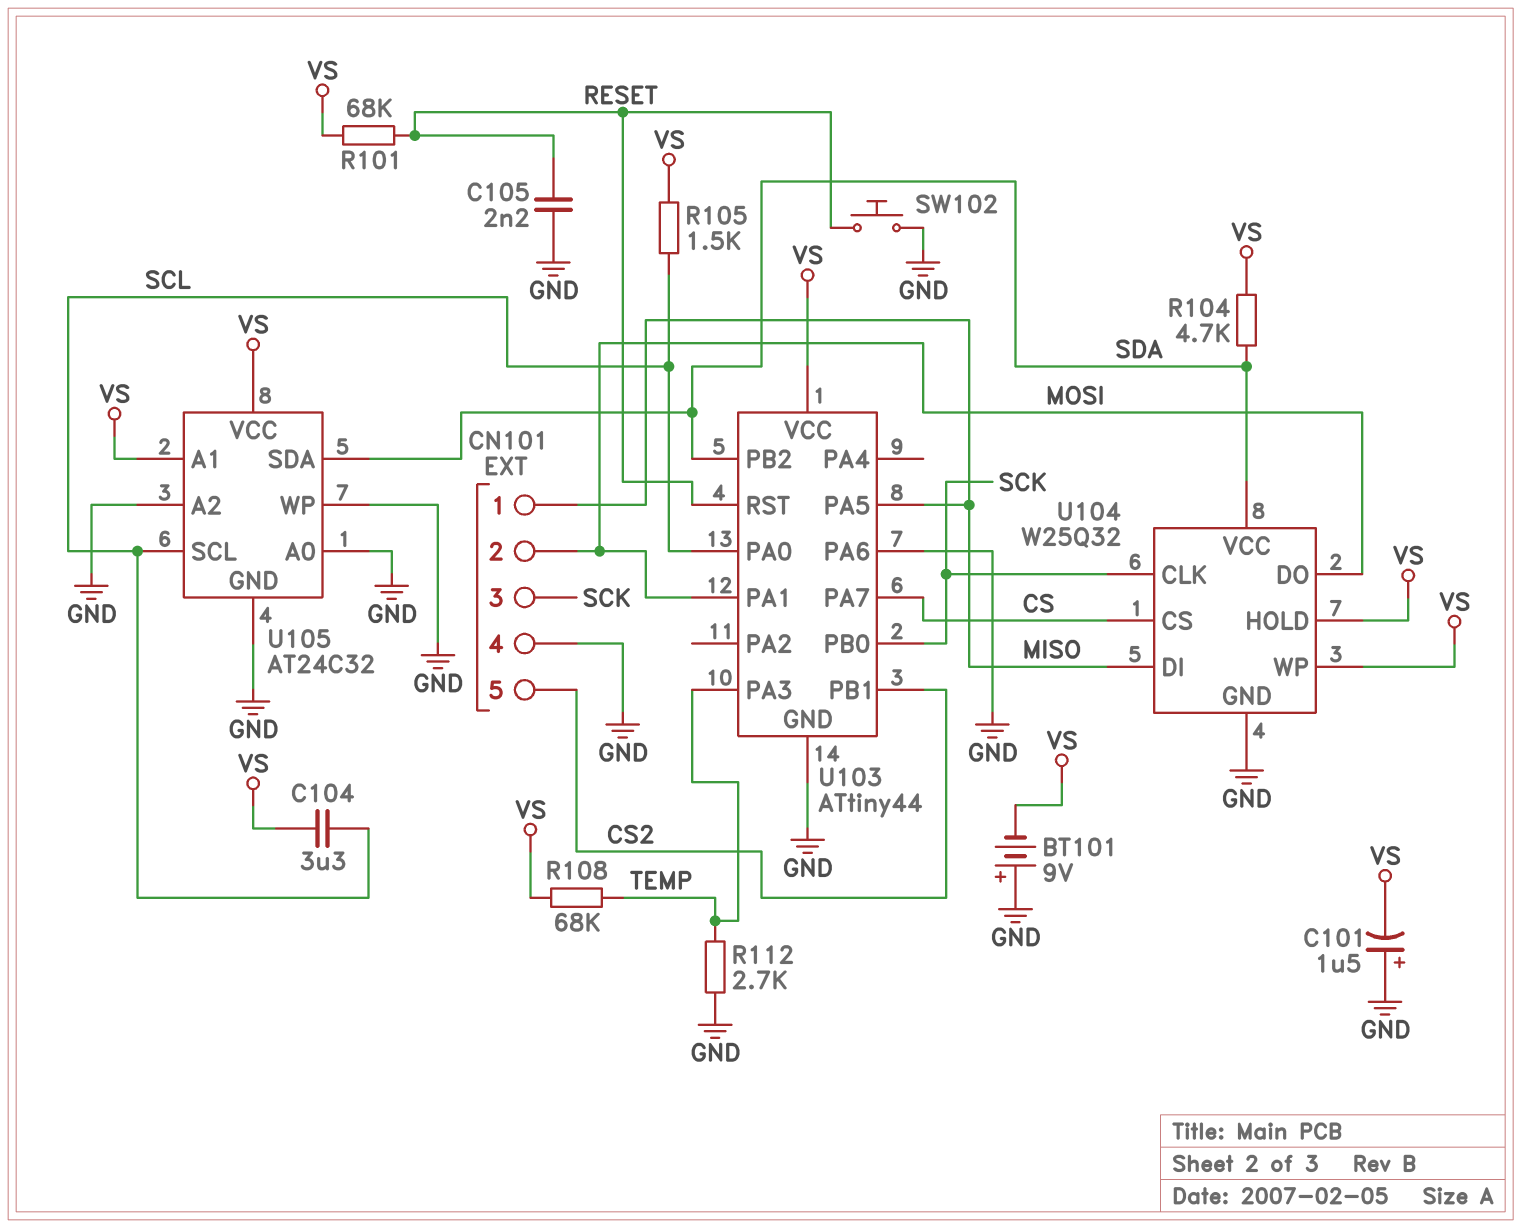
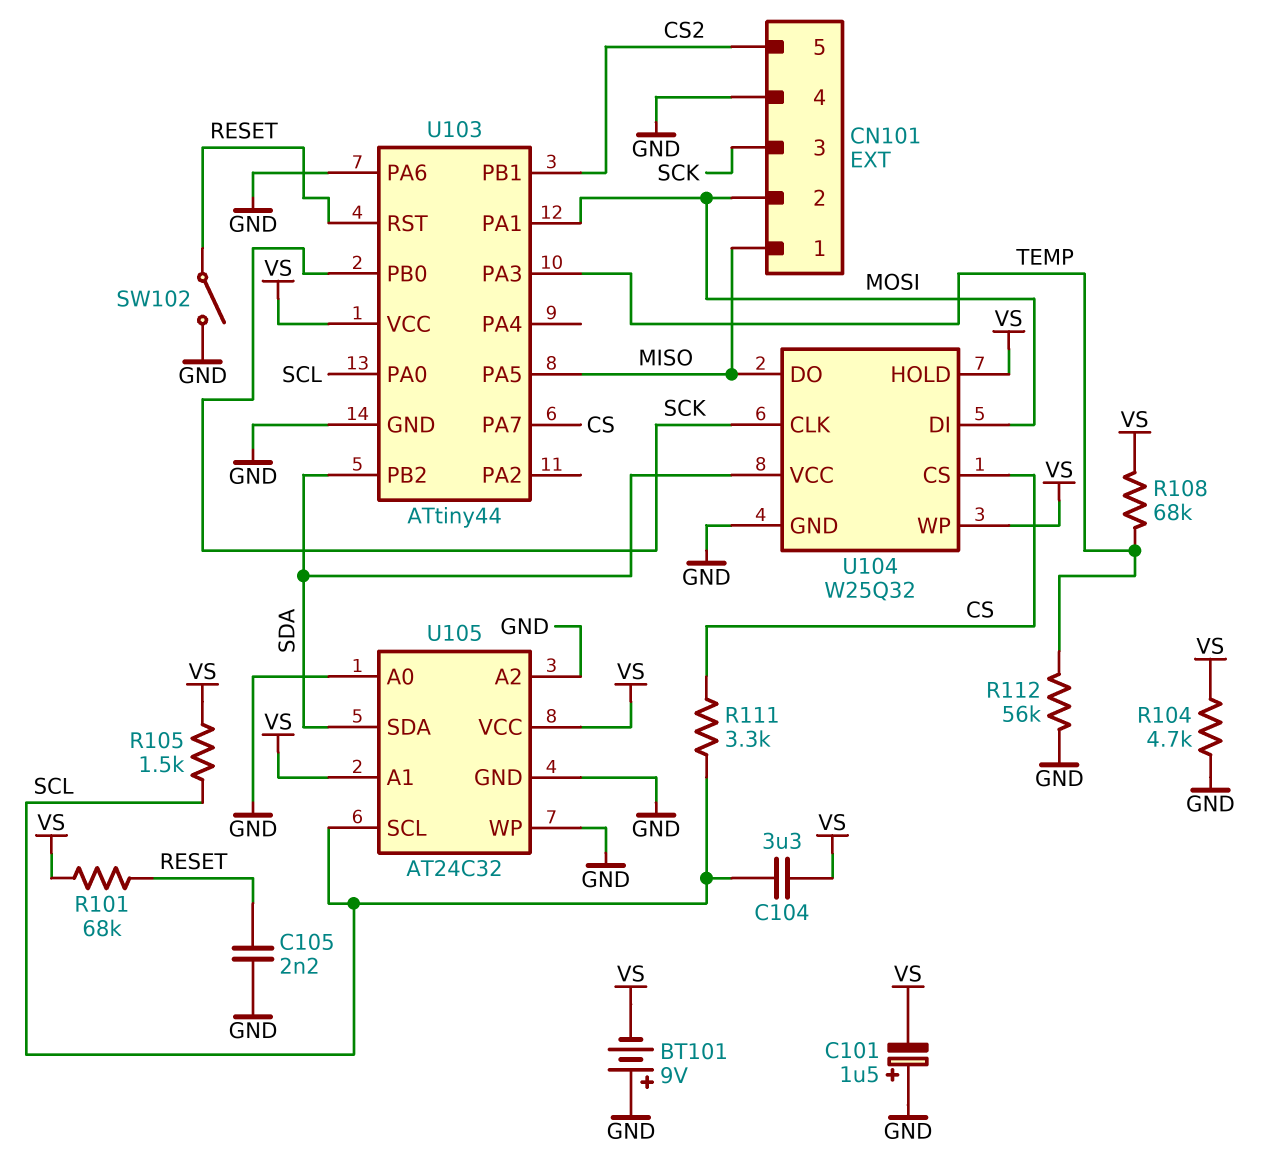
R104: 4.7k (SDA, VS) -> 4.7k (GND, VS)
R111: none -> 3.3k (CS, SCL)
R112: 2.7k (GND, TEMP) -> 56k (GND, TEMP)
SW102: button (GND, RESET) -> switch (GND, RESET)
U104 pin DI: MISO -> MOSI
U104 pin DO: MOSI -> MISO

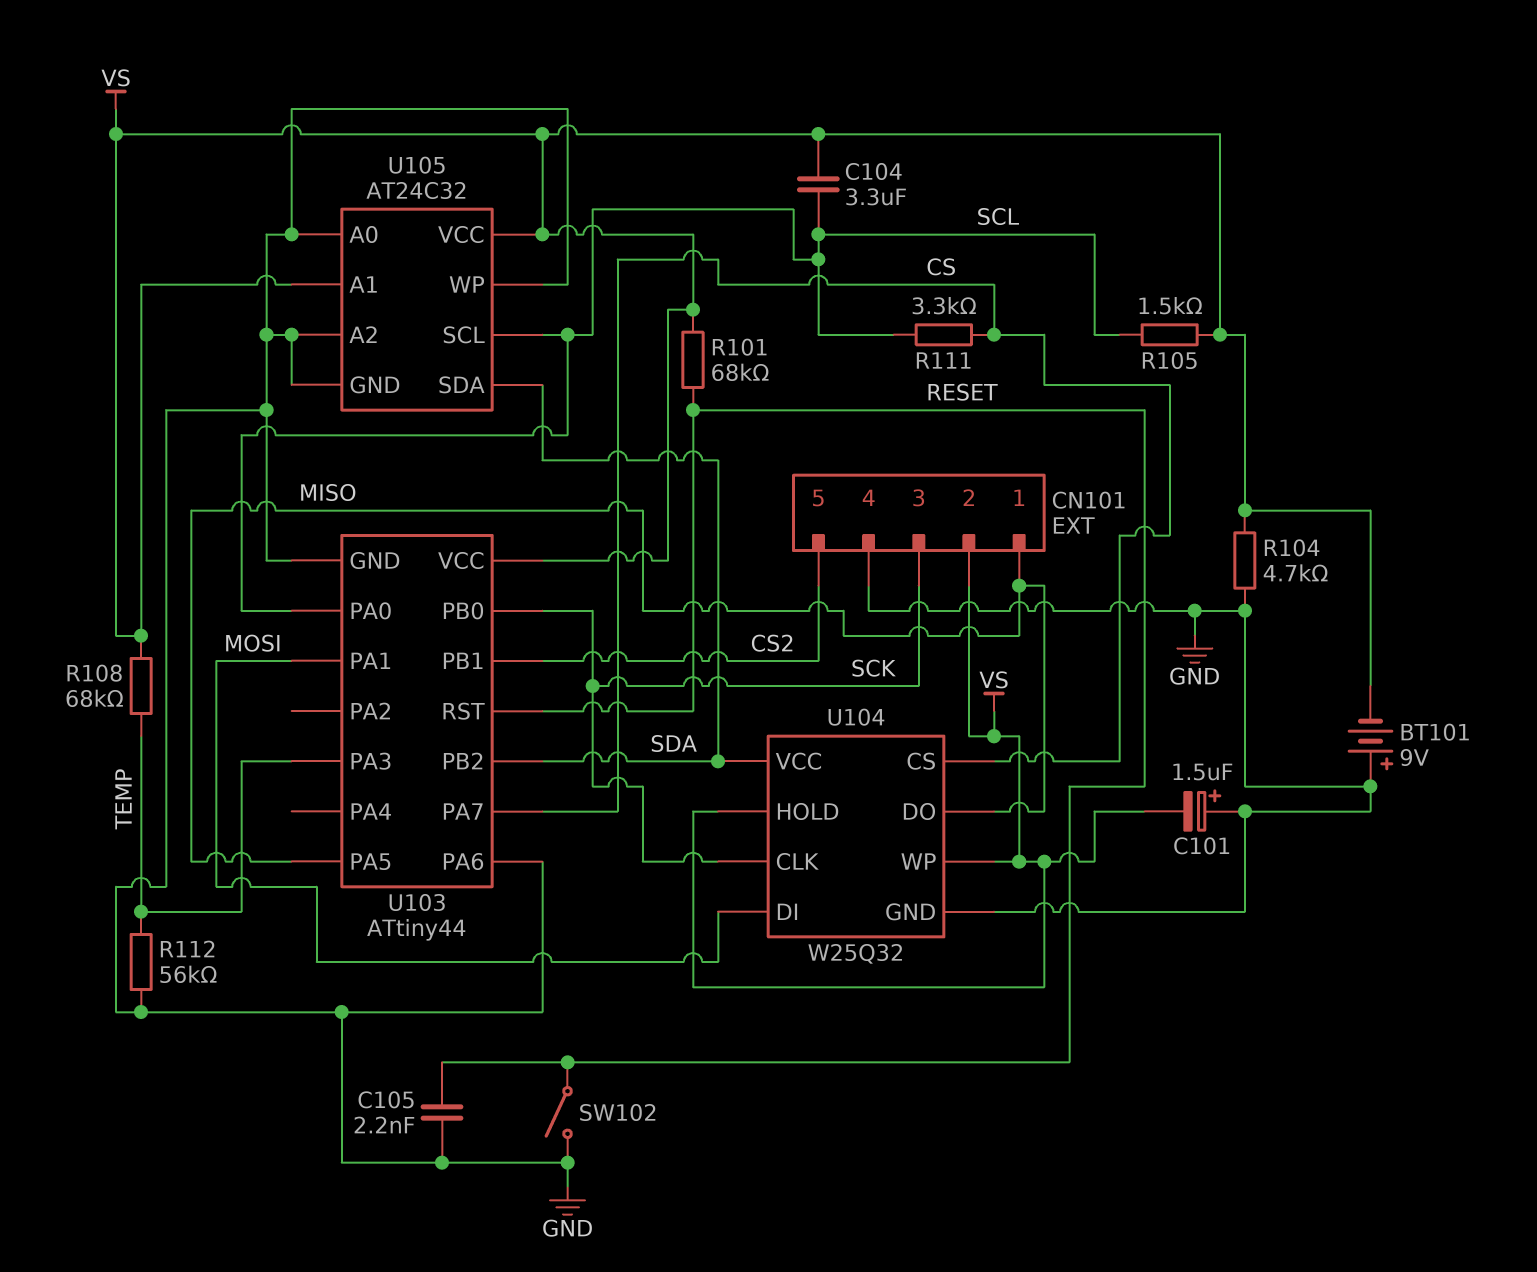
CN101 pin 2: MOSI -> VS

